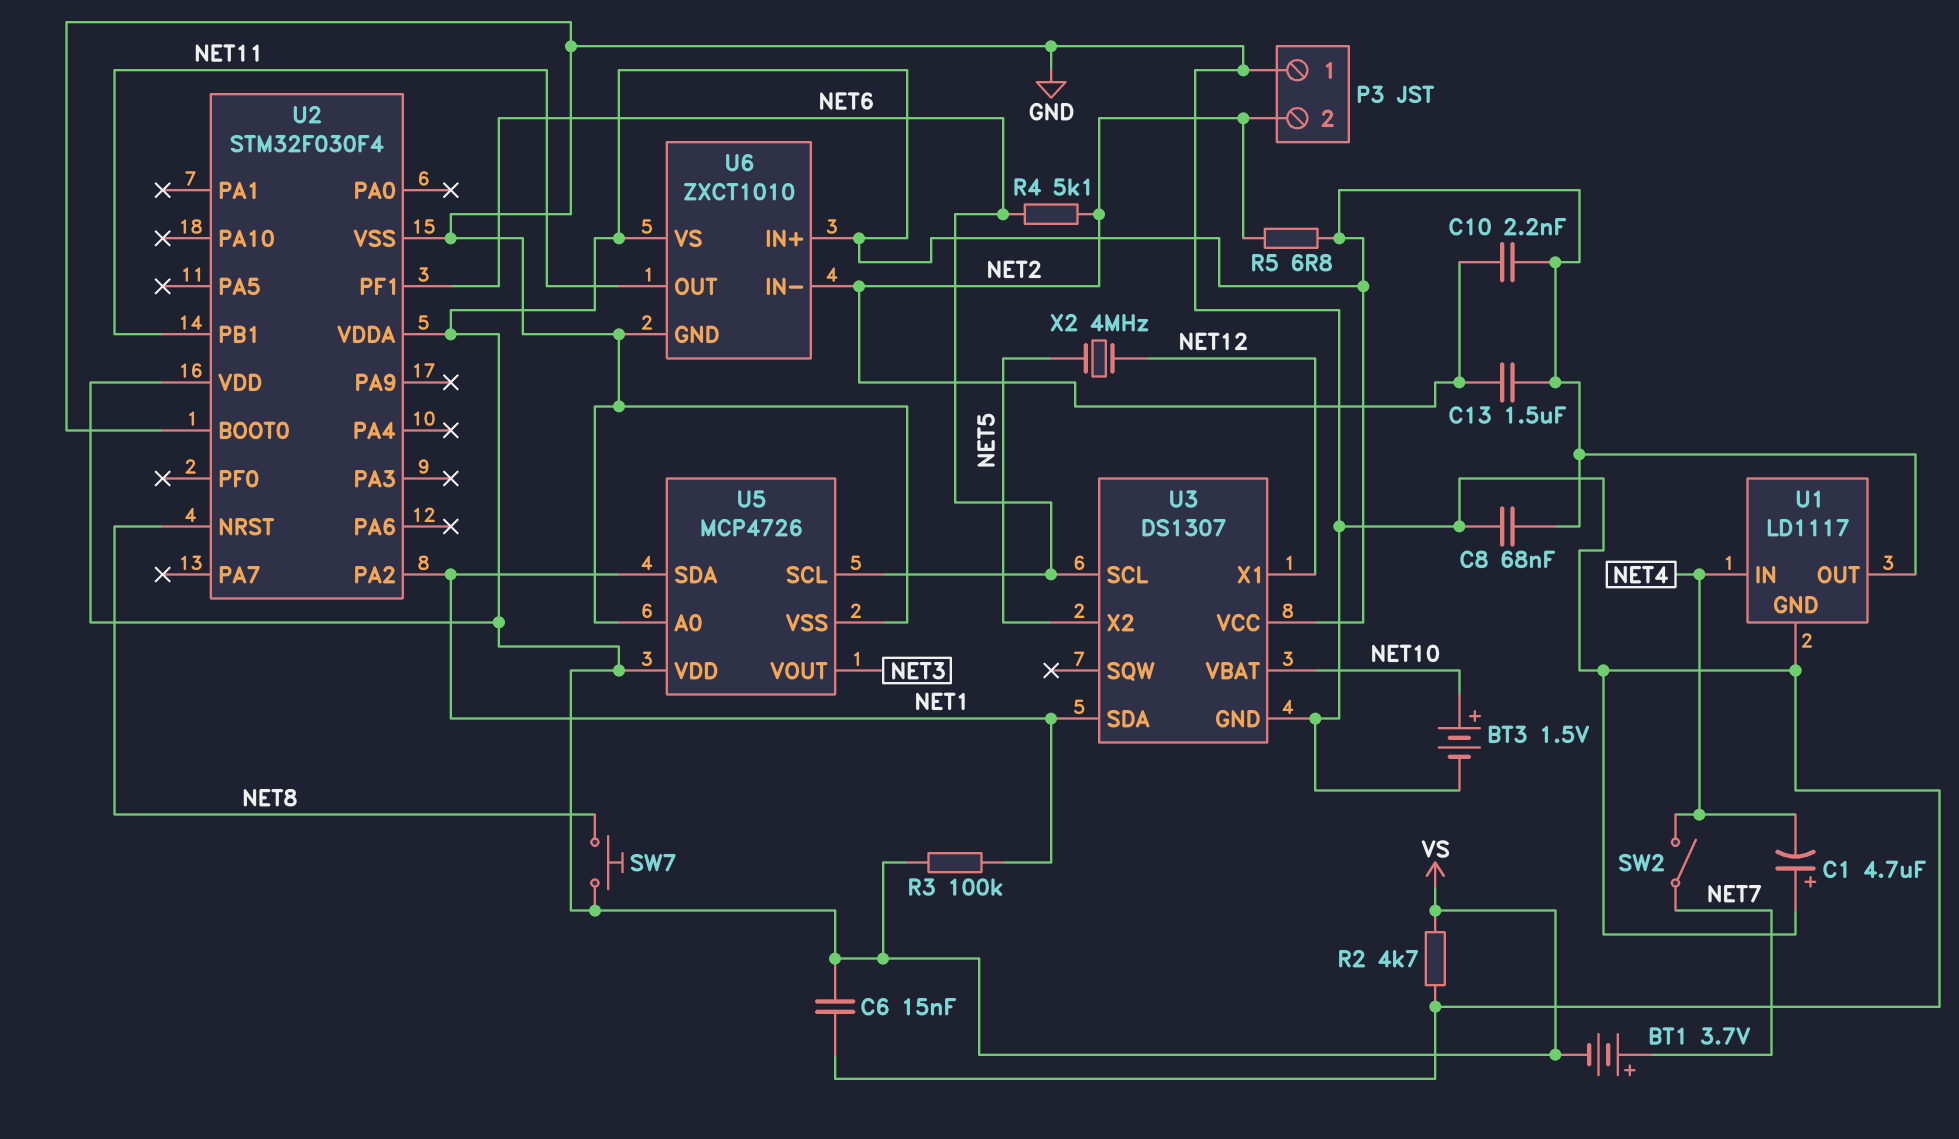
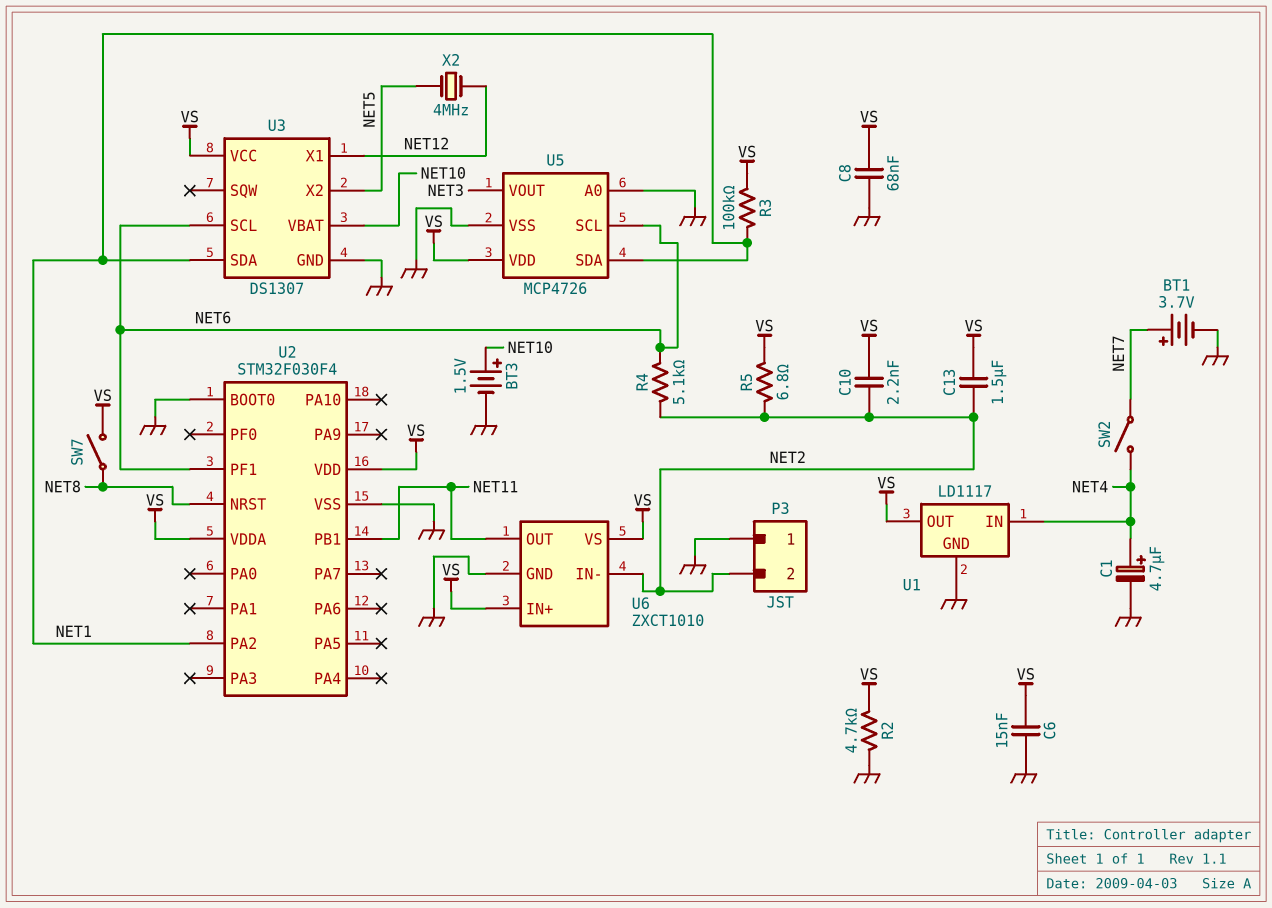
BT1: 3.7V (plus NET7, minus VS) -> 3.7V (plus NET7, minus GND)
C1: 4.7uF (plus GND, minus NET4) -> 4.7uF (plus NET4, minus GND)
SW7: button (NET8, VS) -> switch (NET8, VS)

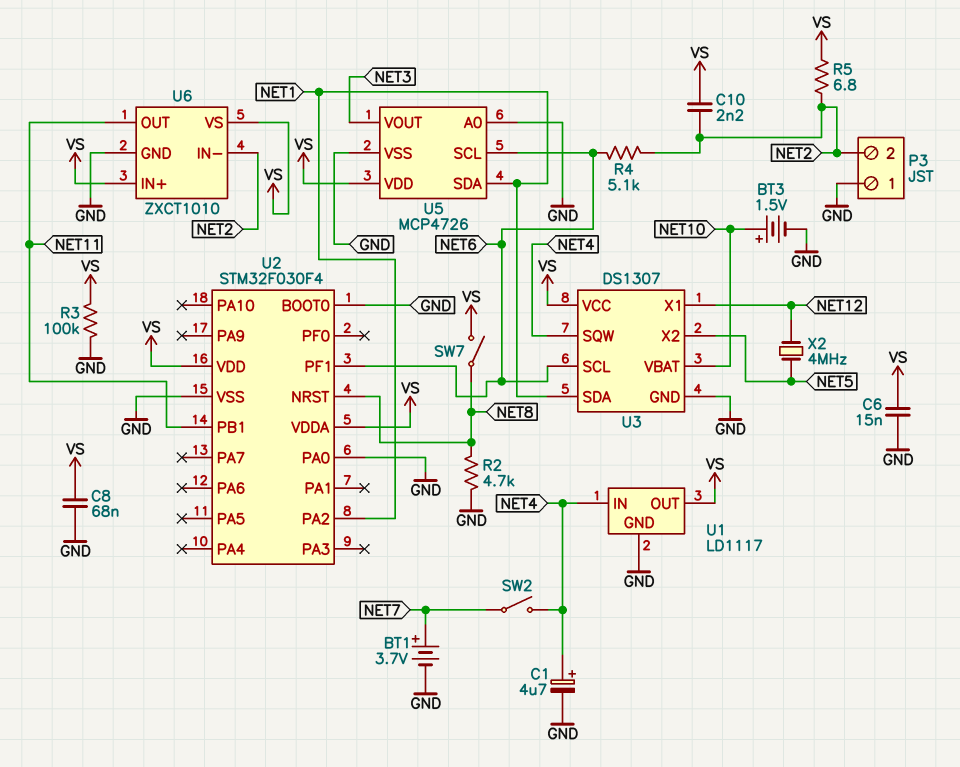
C13: 1.5uF (NET2, VS) -> none
R2: 4.7k (GND, VS) -> 4.7k (GND, NET8)
R3: 100k (NET1, VS) -> 100k (GND, VS)
U2 pin PA0: none -> GND
U3 pin SQW: none -> NET4

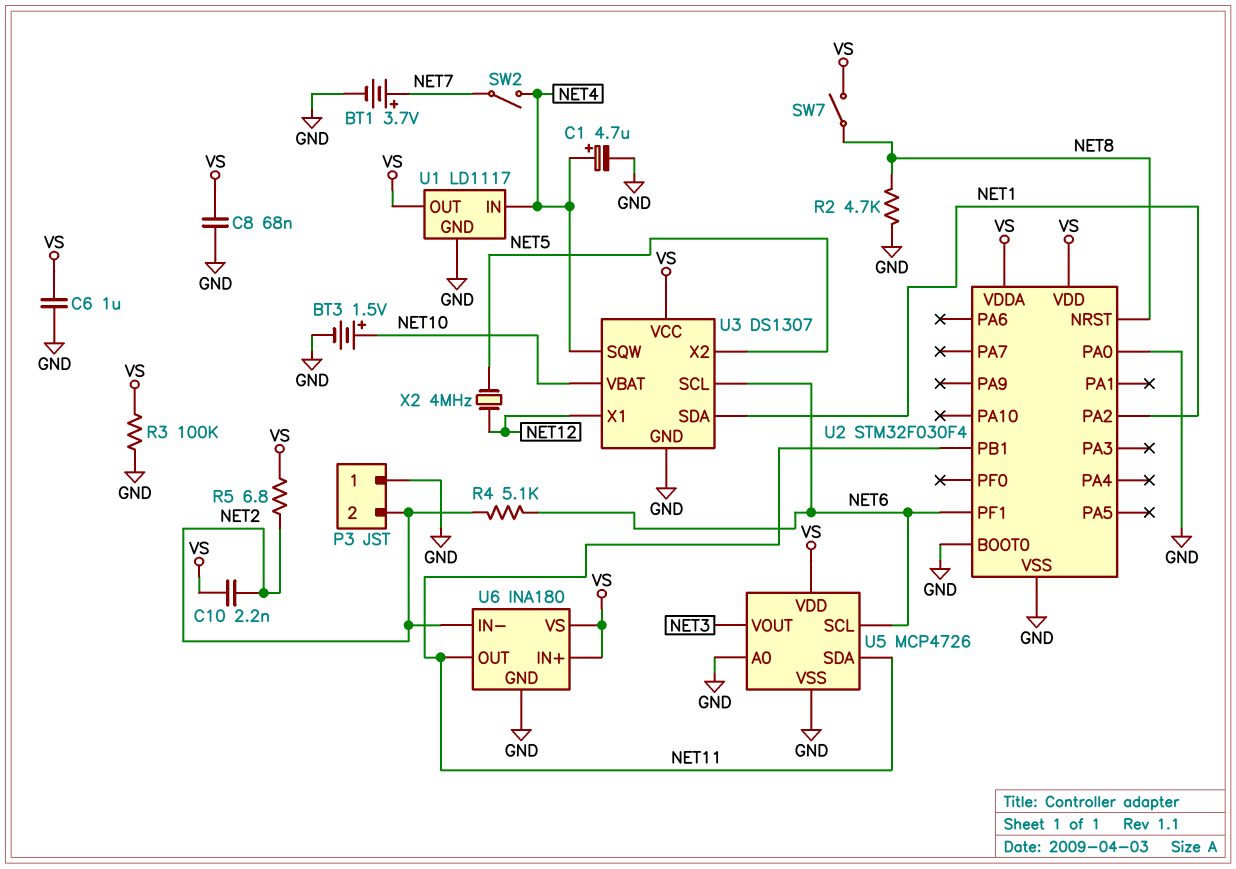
C6: 15nF (GND, VS) -> 1uF (GND, VS)
U5 pin SDA: NET1 -> NET11
U6: ZXCT1010 -> INA180

